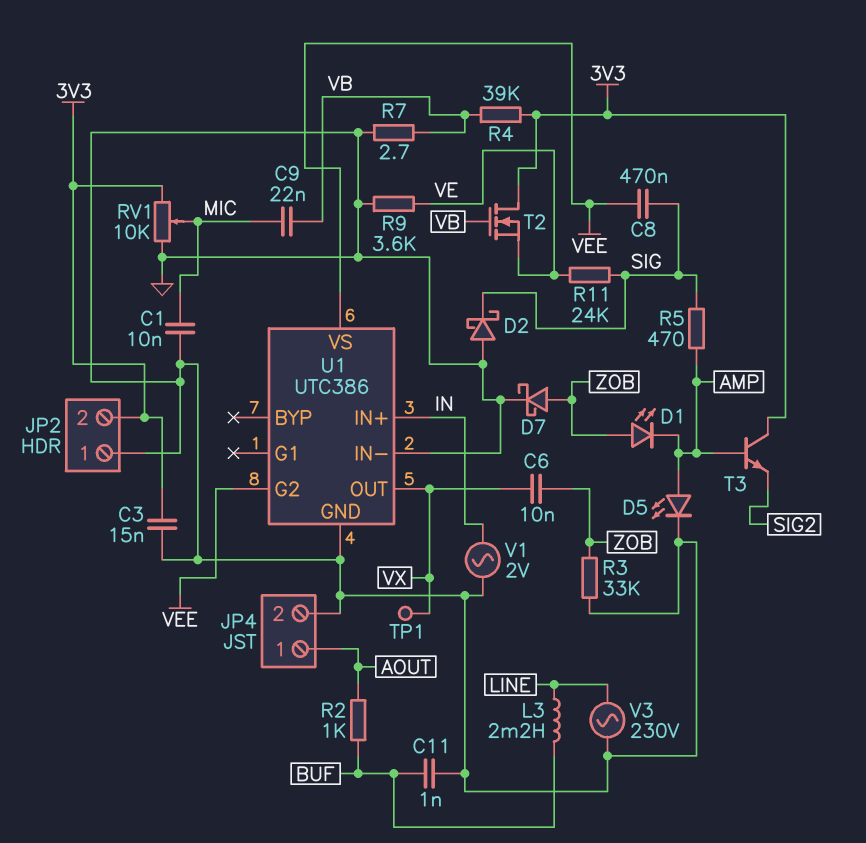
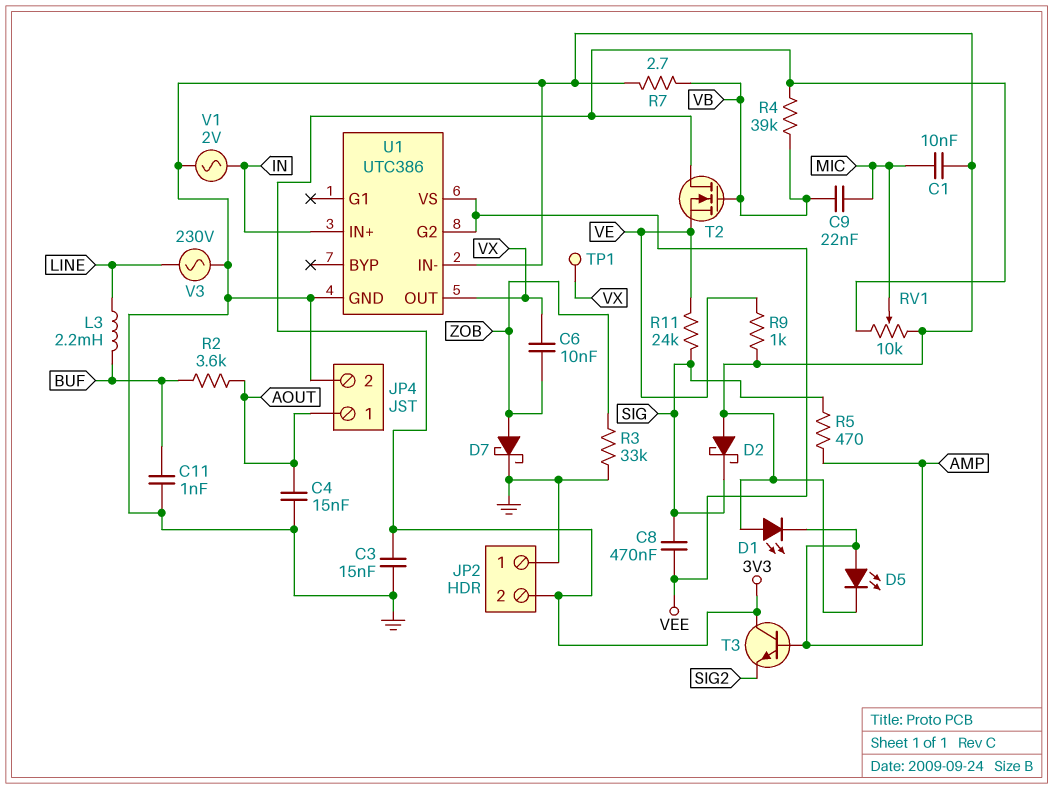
C4: none -> 15nF (AOUT, GND)
D1: LED (A ZOB, K AMP) -> LED (A GND, K AMP)
R2: 1k (AOUT, BUF) -> 3.6k (AOUT, BUF)
R9: 3.6k (GND, VE) -> 1k (GND, VE)

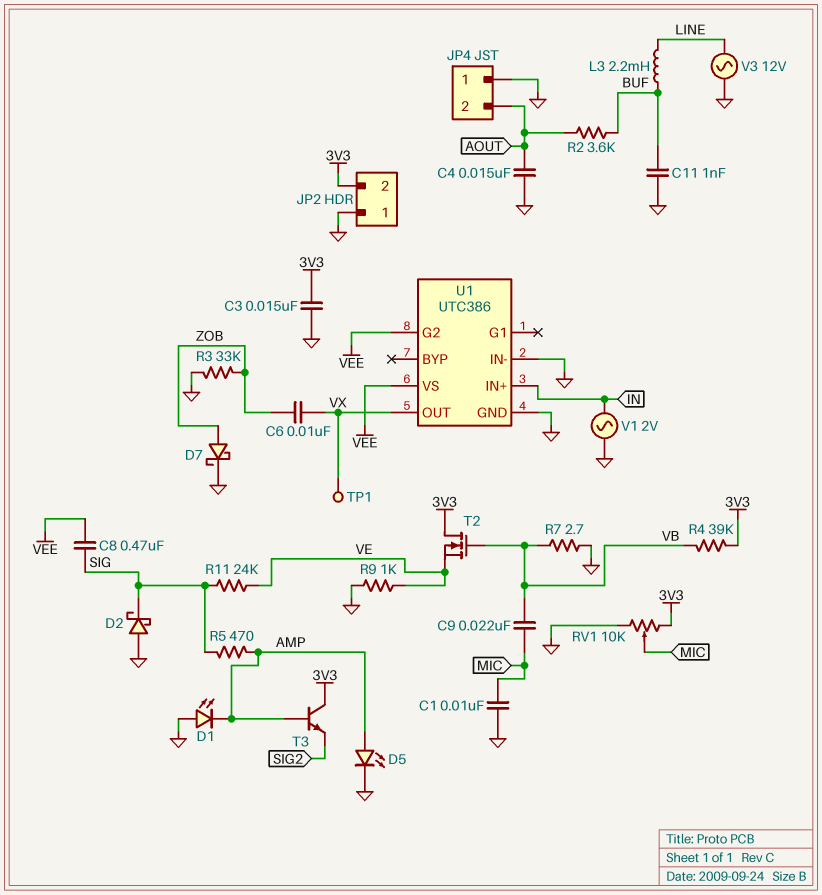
JP4 pin 1: AOUT -> GND
JP4 pin 2: GND -> AOUT
V3: AC 230V (GND, LINE) -> AC 12V (GND, LINE)

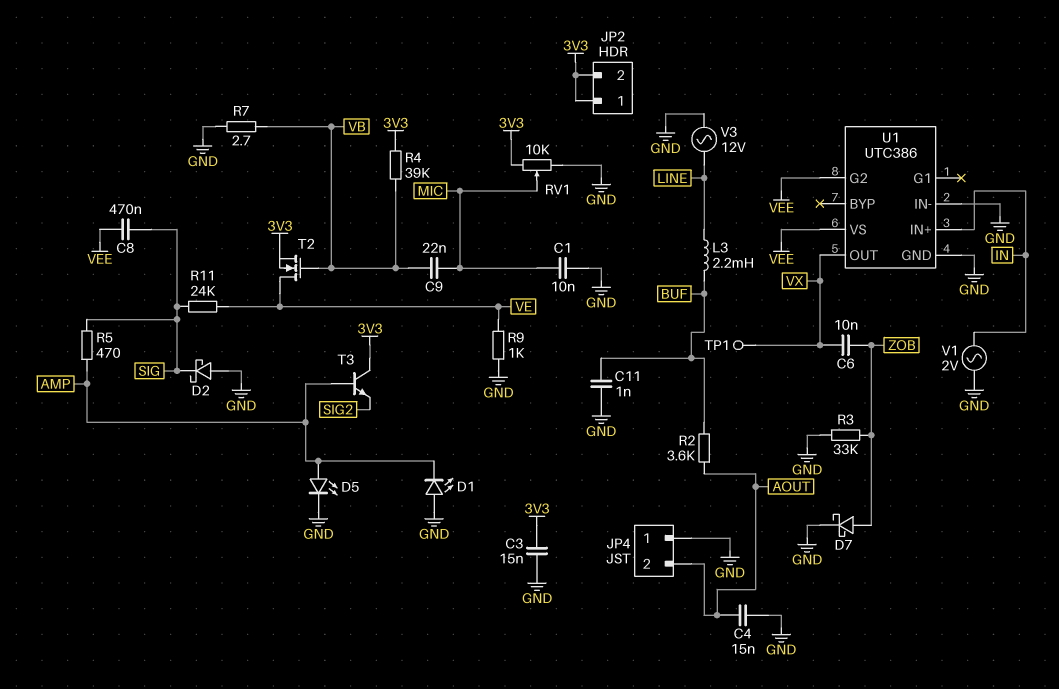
JP2 pin 1: GND -> 3V3
T2: NMOS (G VB, D 3V3, S VE) -> NMOS (G VB, D VE, S 3V3)

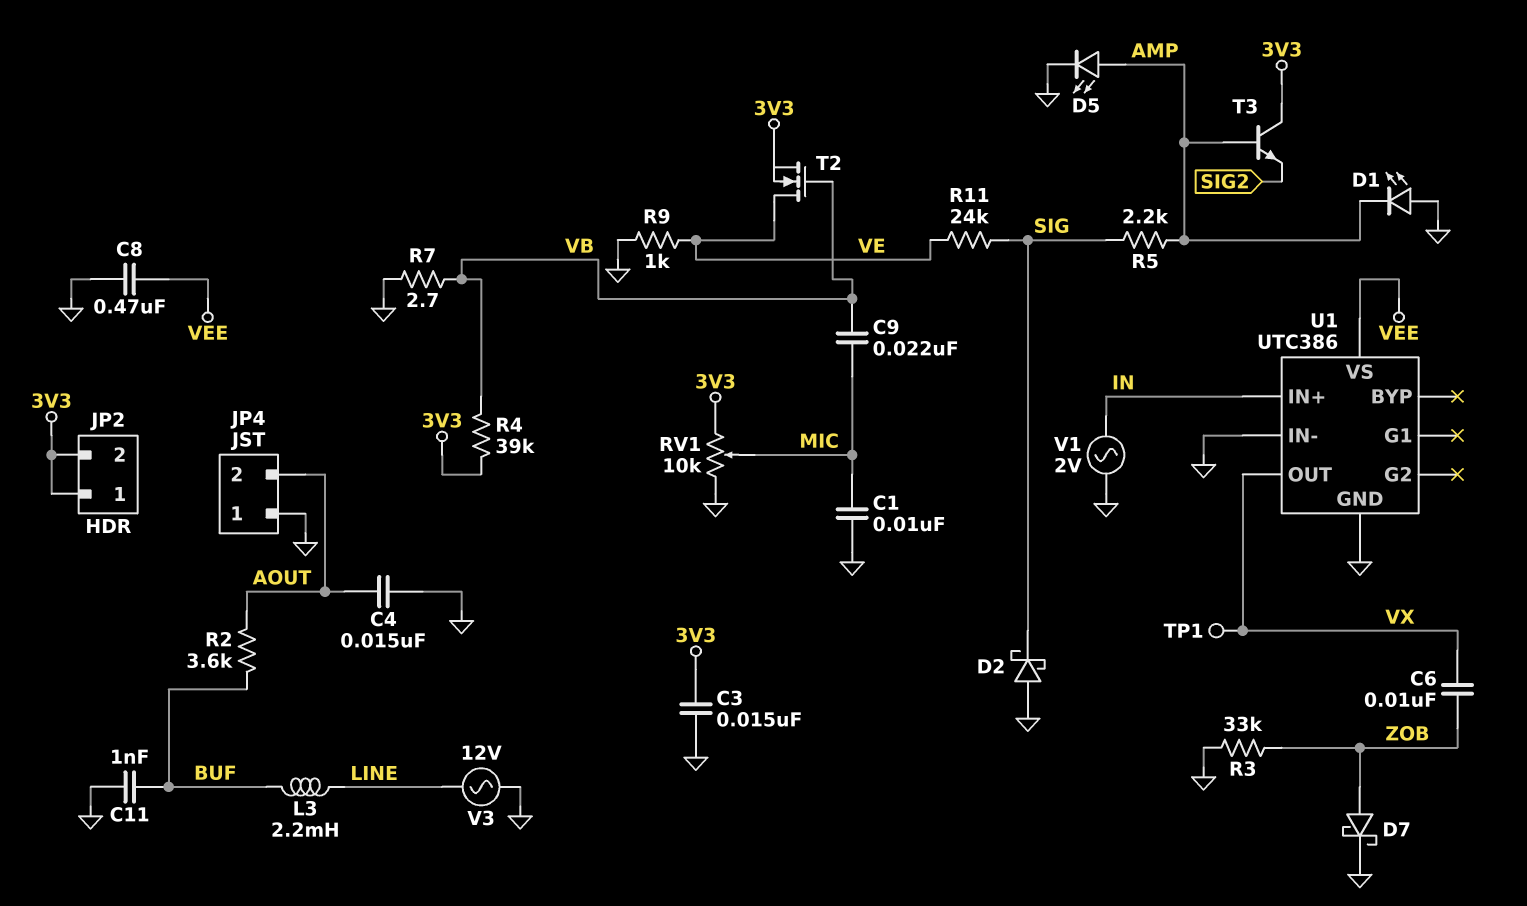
C8: 470nF (SIG, VEE) -> 470nF (GND, VEE)
R5: 470 (AMP, SIG) -> 2.2k (AMP, SIG)
U1 pin G2: VEE -> none

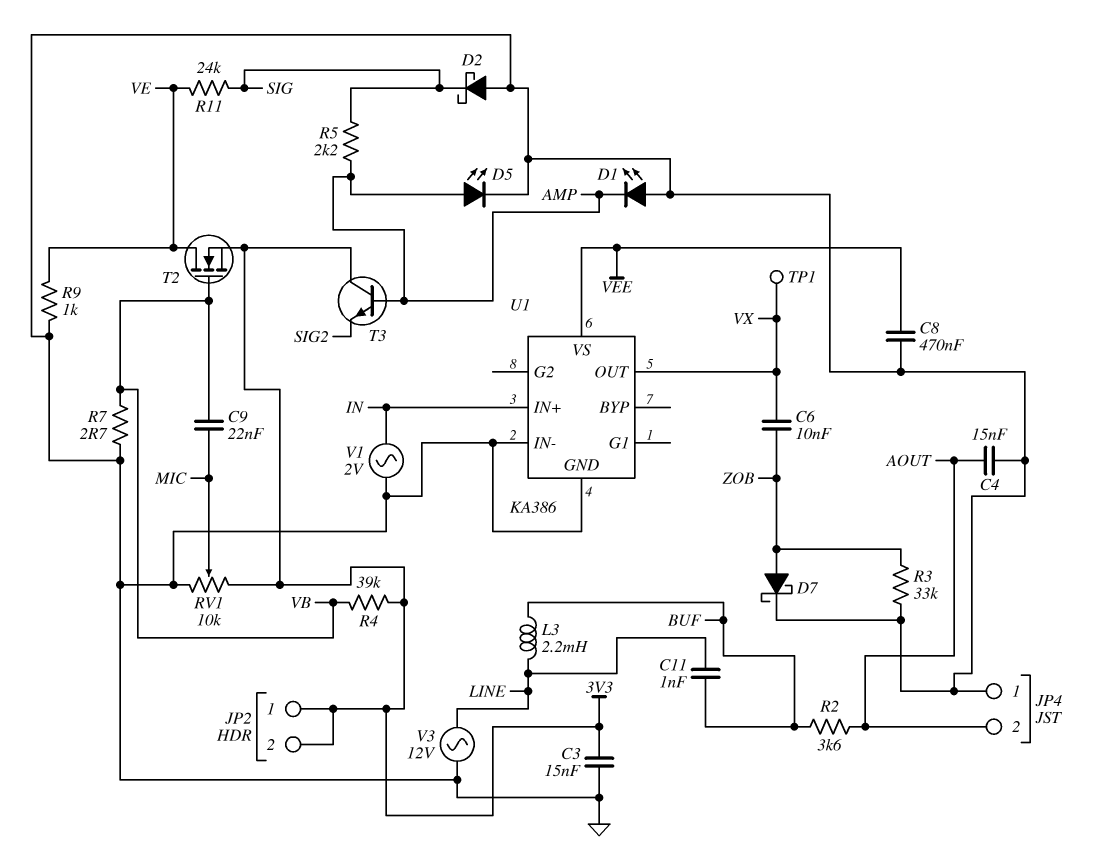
C1: 10nF (GND, MIC) -> none
C11: 1nF (BUF, GND) -> 1nF (BUF, LINE)
U1: UTC386 -> KA386

